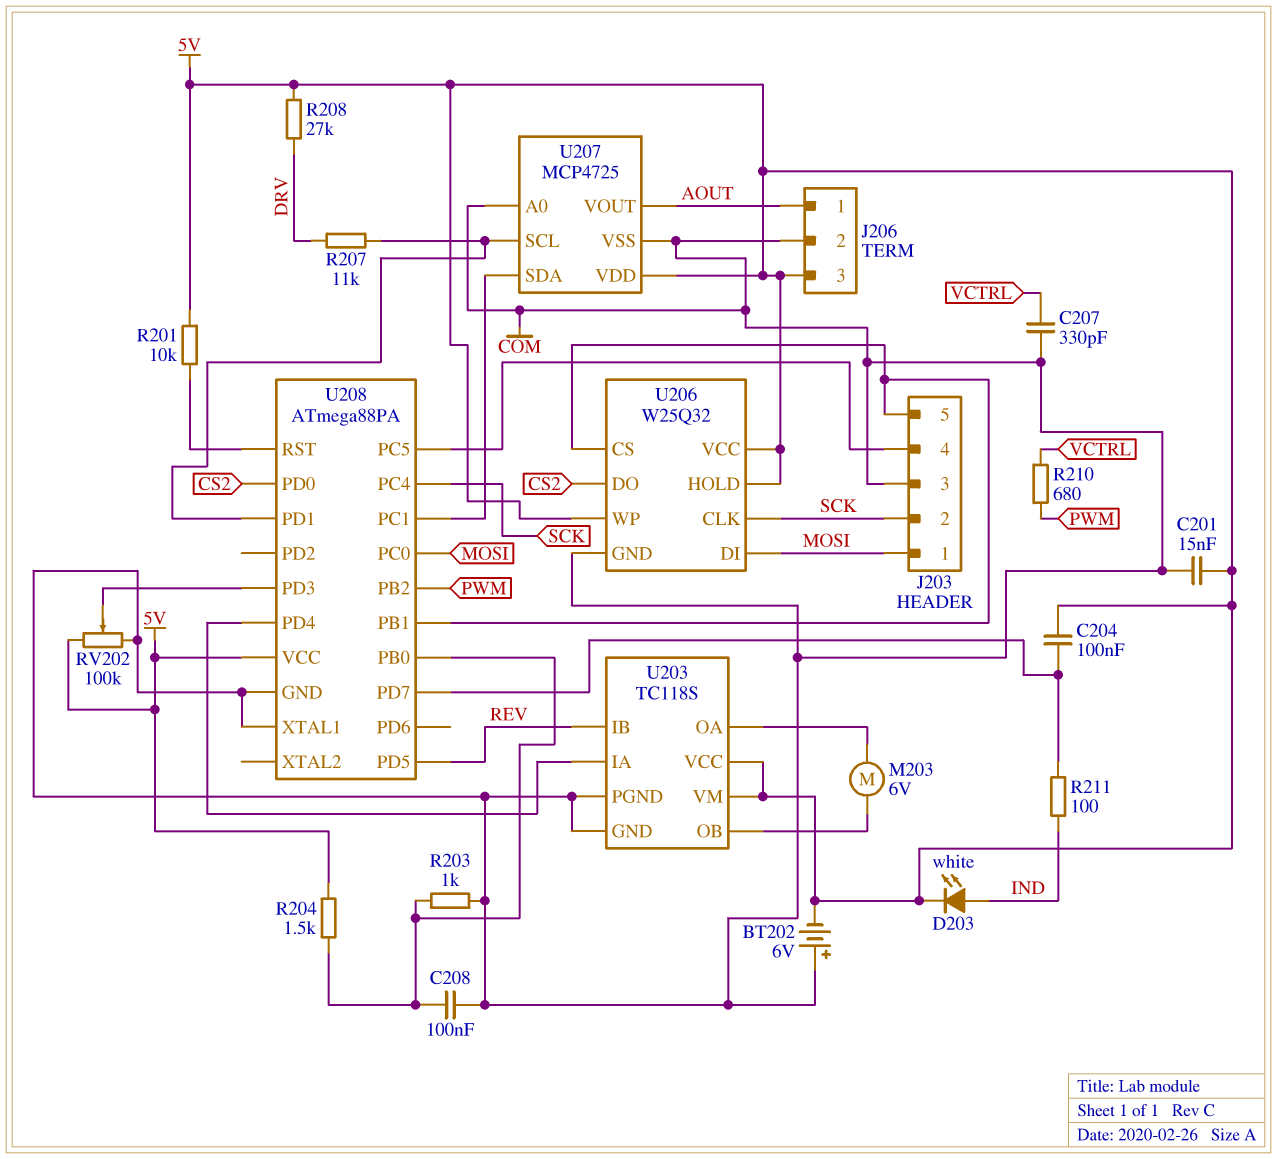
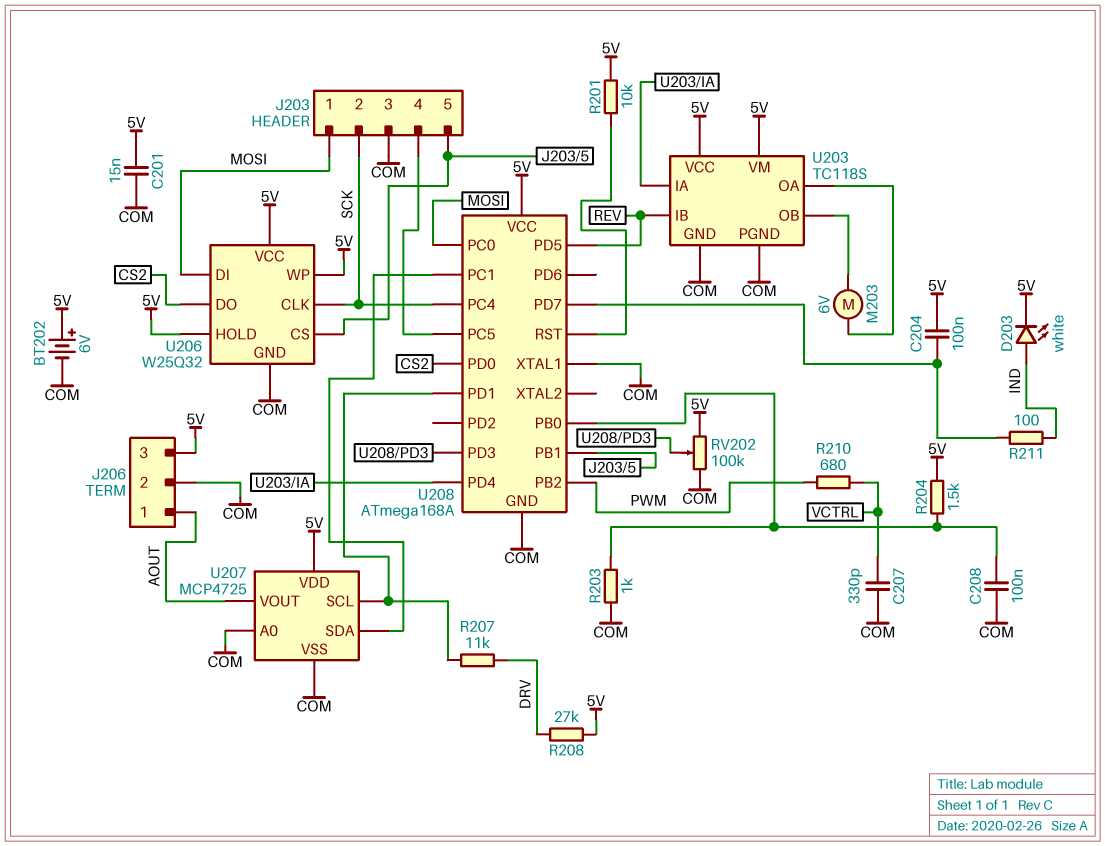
BT202: 6V (plus COM, minus 5V) -> 6V (plus 5V, minus COM)
U208: ATmega88PA -> ATmega168A

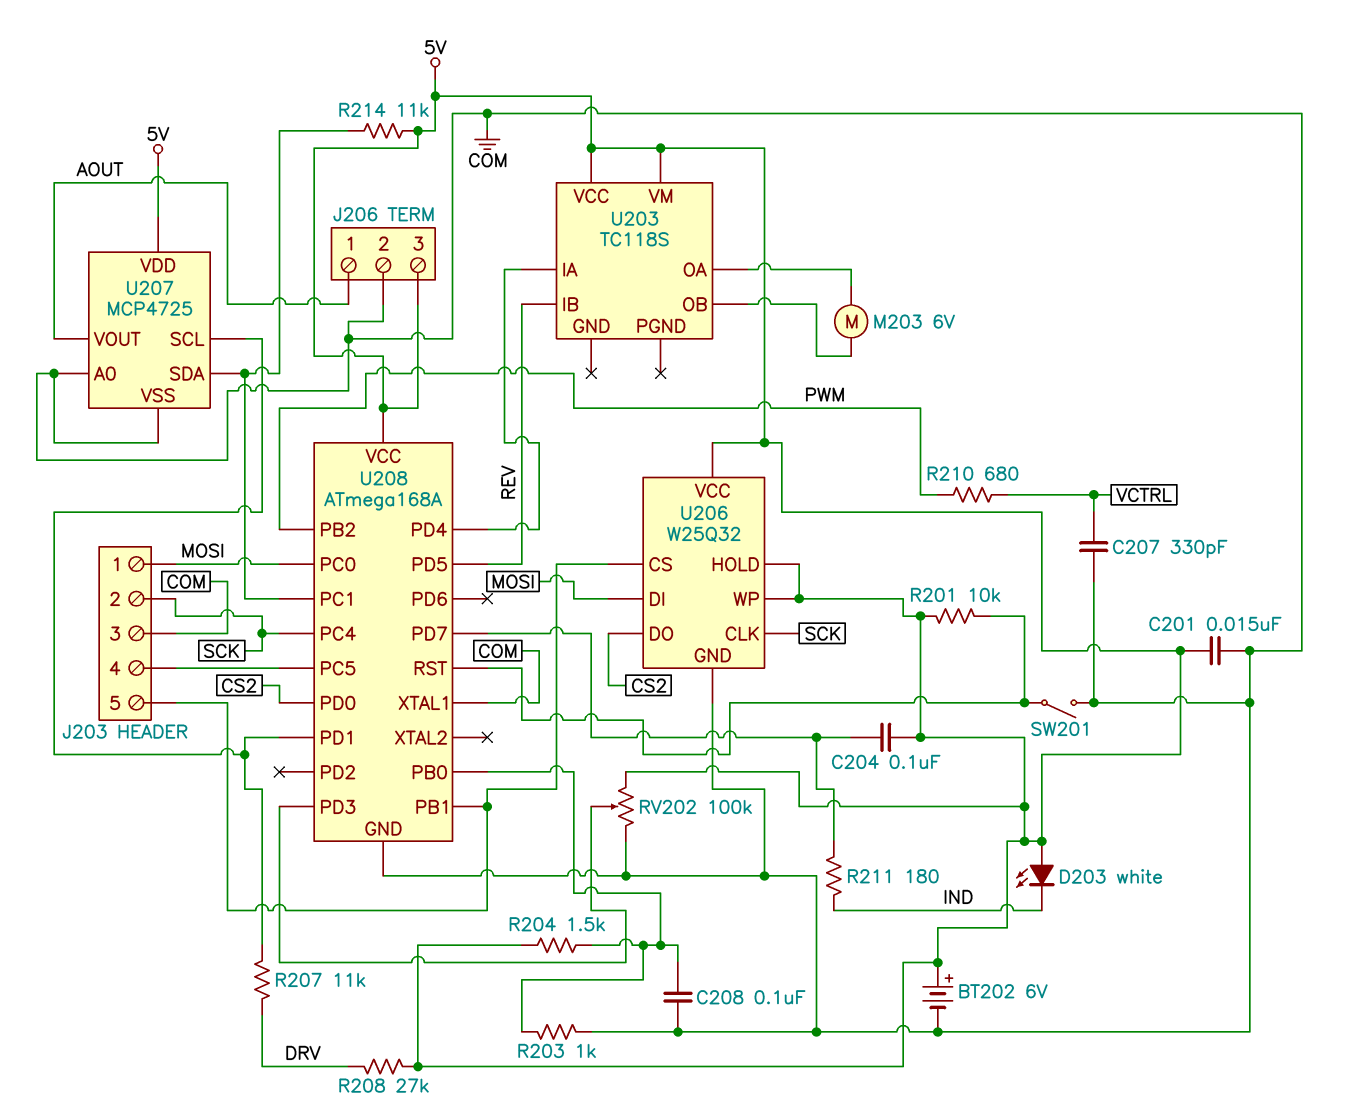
D203: LED white (A IND, K 5V) -> LED white (A 5V, K IND)
R211: 100 (IND, U208/PD7) -> 180 (IND, U208/PD7)
R214: none -> 11k (5V, U207/SDA)
SW201: none -> switch (COM, U208/RST)
U203 pin GND: COM -> none
U203 pin PGND: COM -> none

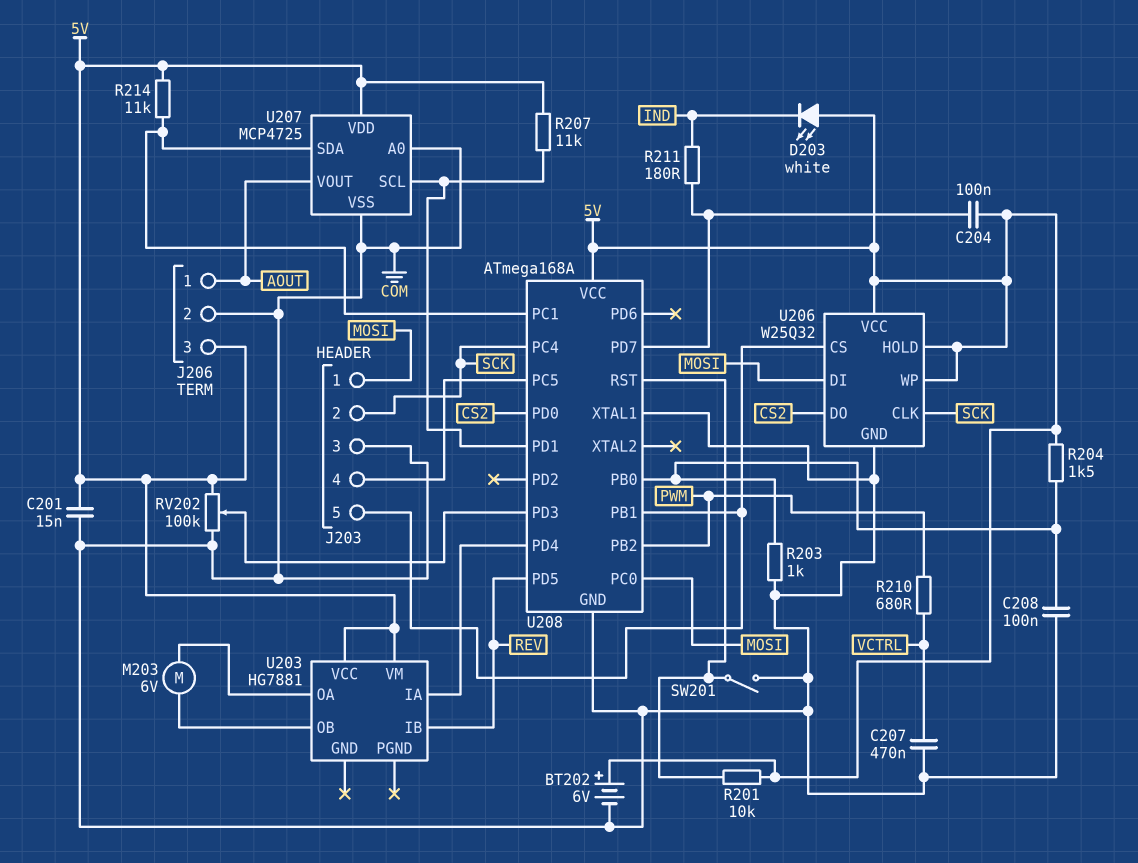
C207: 330pF (COM, VCTRL) -> 470nF (COM, VCTRL)
R207: 11k (DRV, U207/SCL) -> 11k (5V, U207/SCL)
R208: 27k (5V, DRV) -> none
U203: TC118S -> HG7881

